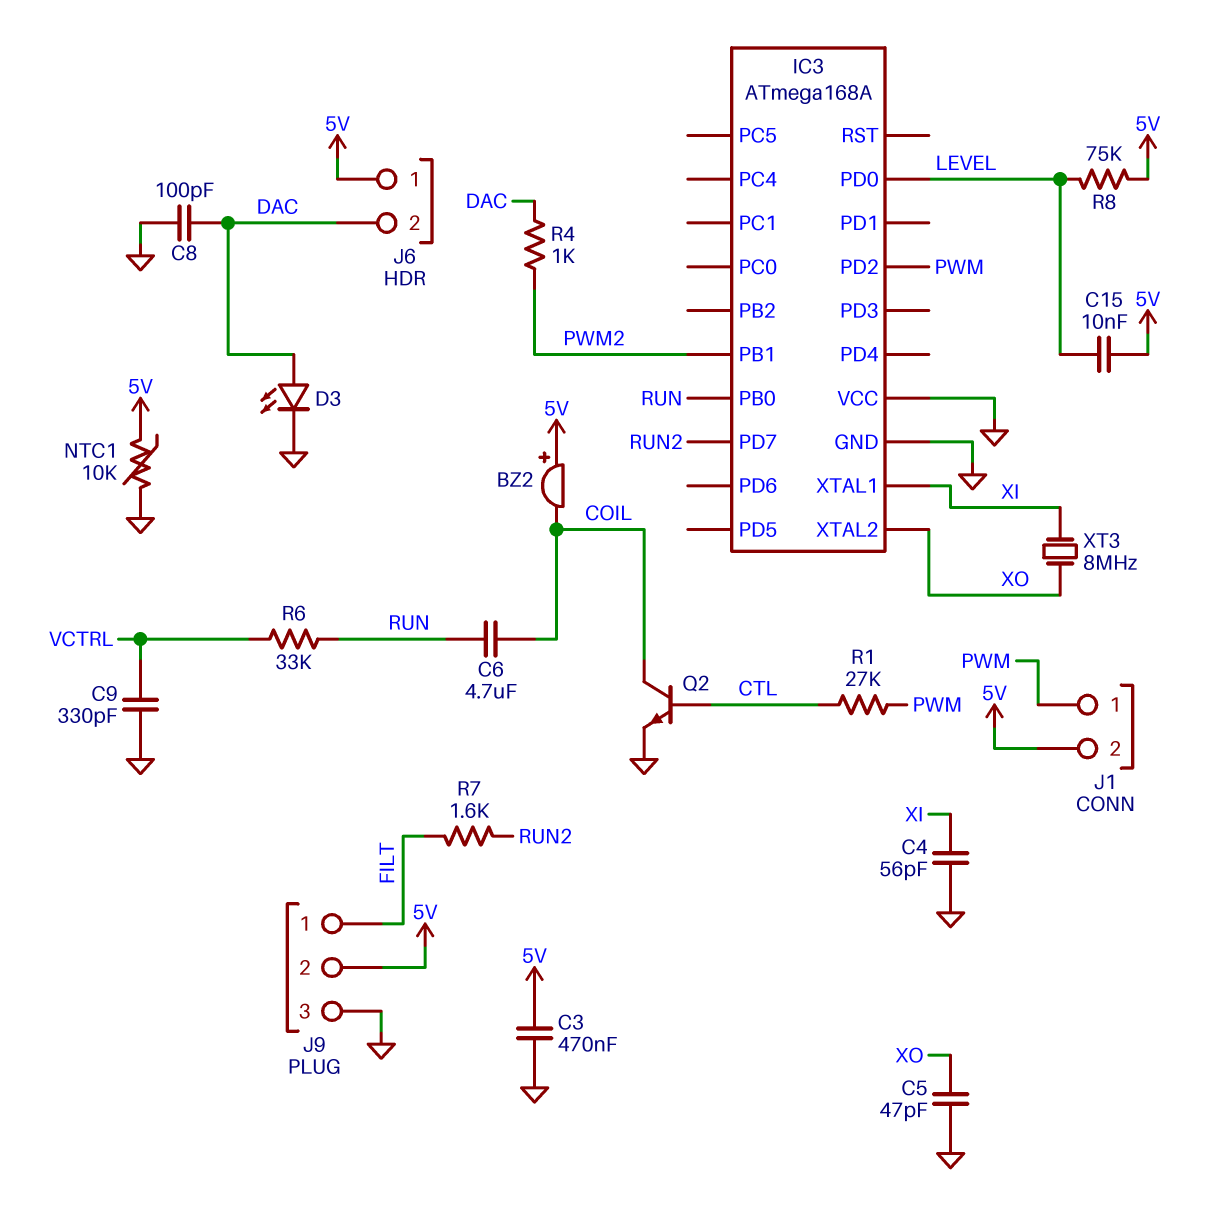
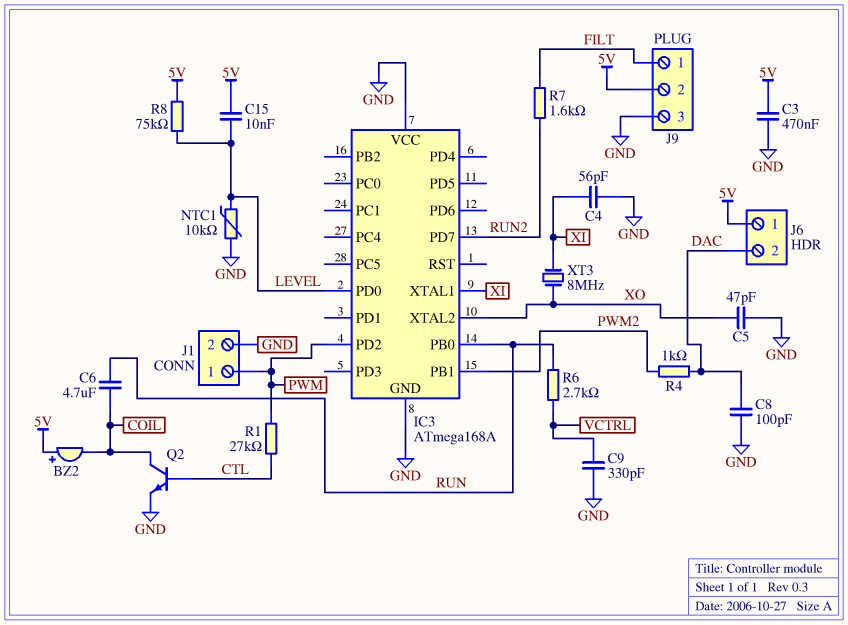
D3: LED (A DAC, K GND) -> none
J1 pin 2: 5V -> GND
NTC1: 10k (5V, GND) -> 10k (GND, LEVEL)
R6: 33k (RUN, VCTRL) -> 2.7k (RUN, VCTRL)

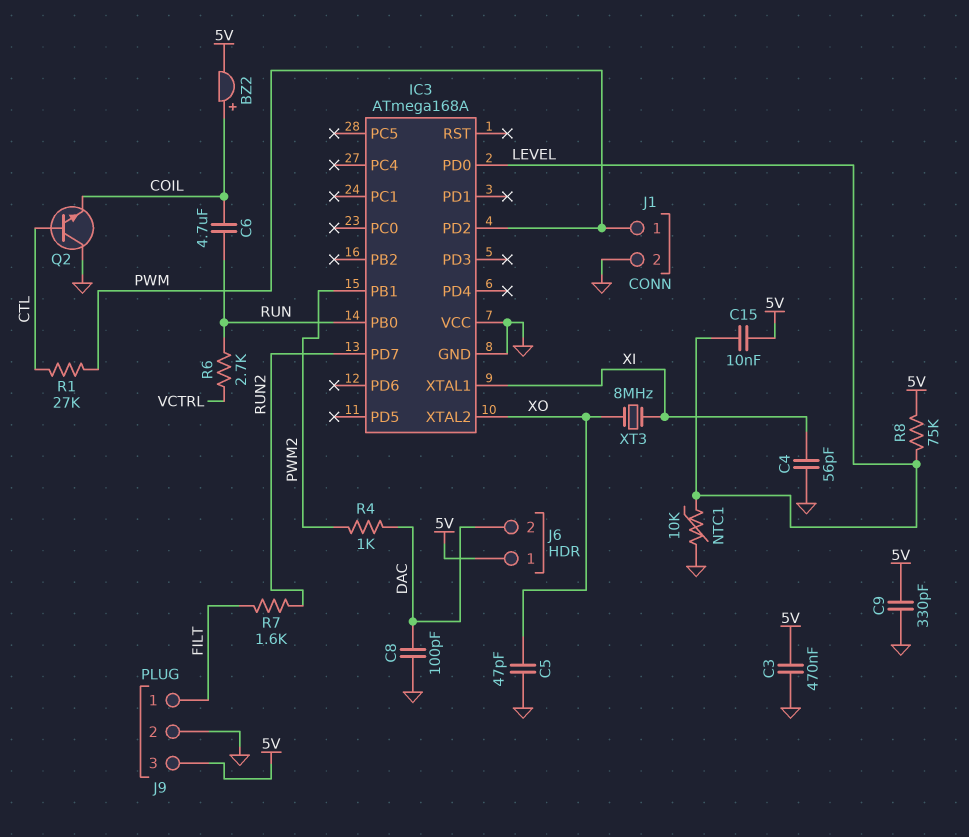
BZ2: buzzer (plus 5V, minus COIL) -> buzzer (plus COIL, minus 5V)
C9: 330pF (GND, VCTRL) -> 330pF (5V, GND)
J9 pin 2: 5V -> GND
J9 pin 3: GND -> 5V
Q2: NPN (B CTL, C COIL, E GND) -> NPN (B CTL, C GND, E COIL)

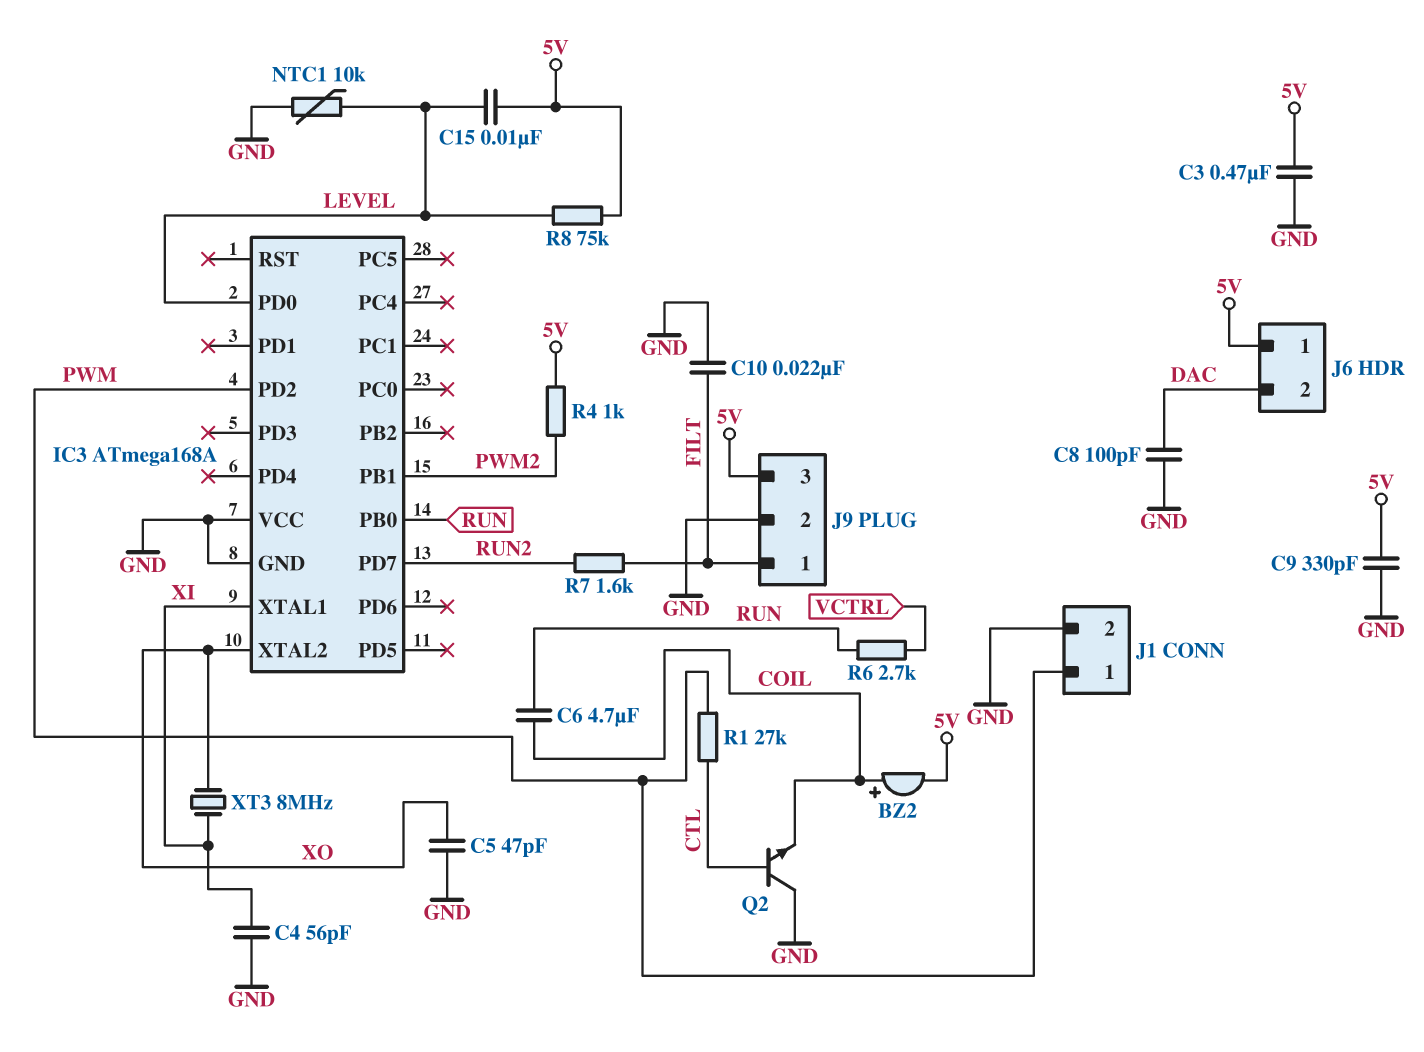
C10: none -> 22nF (FILT, GND)
R4: 1k (DAC, PWM2) -> 1k (5V, PWM2)

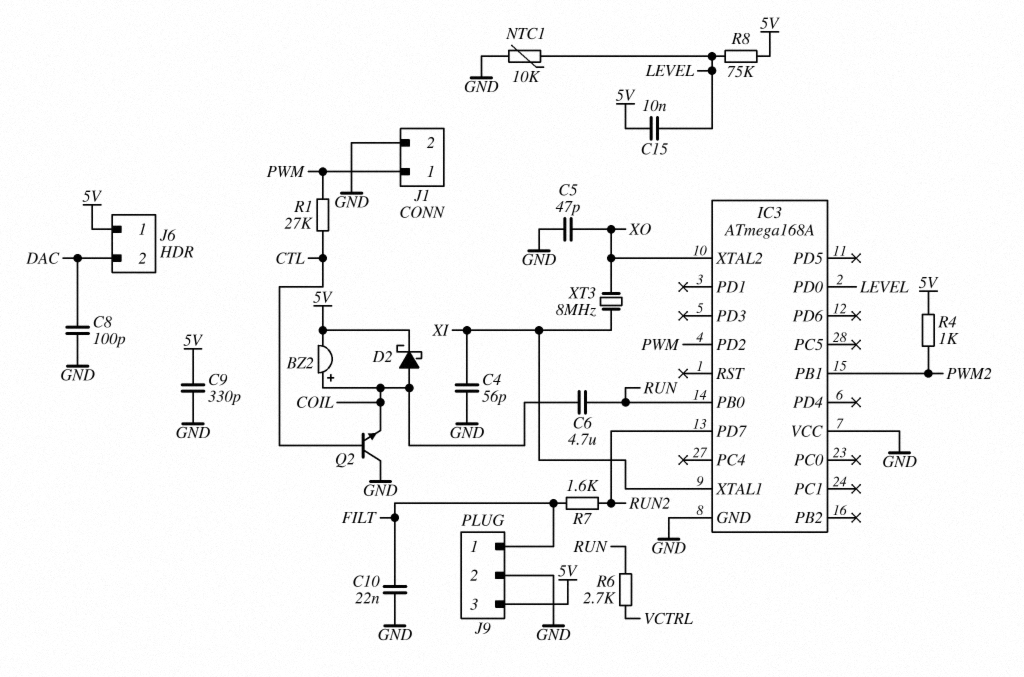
C3: 470nF (5V, GND) -> none
D2: none -> schottky (A COIL, K 5V)

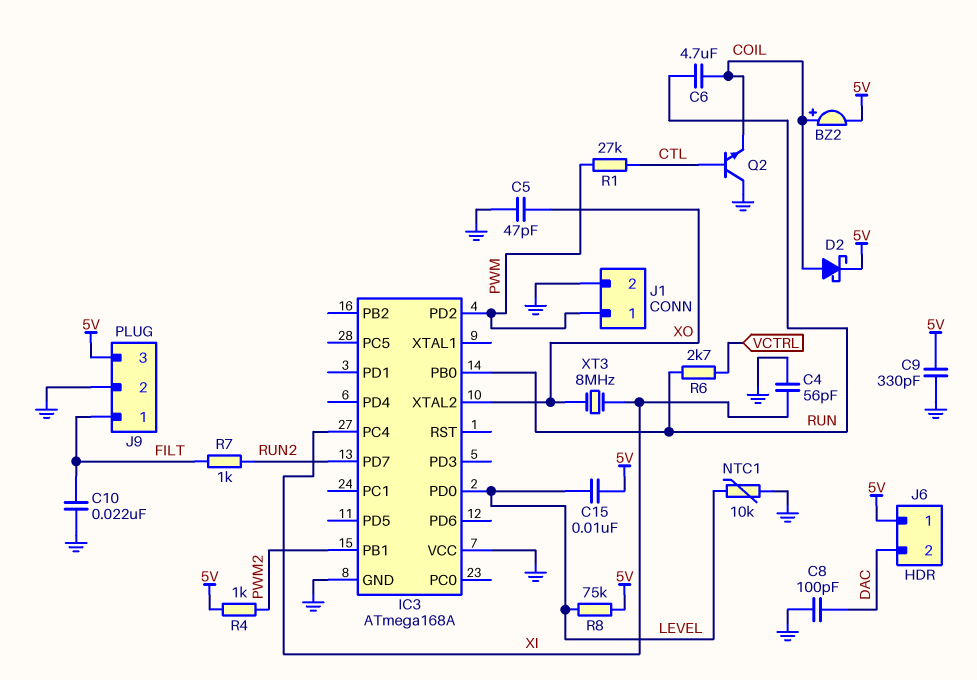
IC3 pin PC4: none -> XI
IC3 pin XTAL1: XI -> none
R7: 1.6k (FILT, RUN2) -> 1k (FILT, RUN2)

